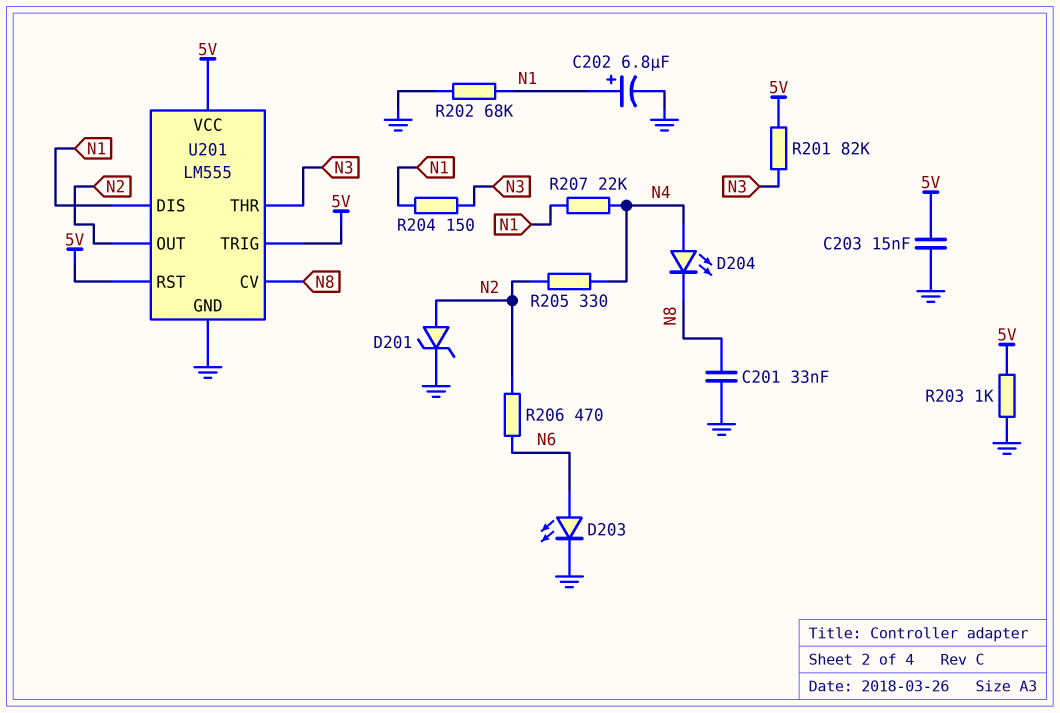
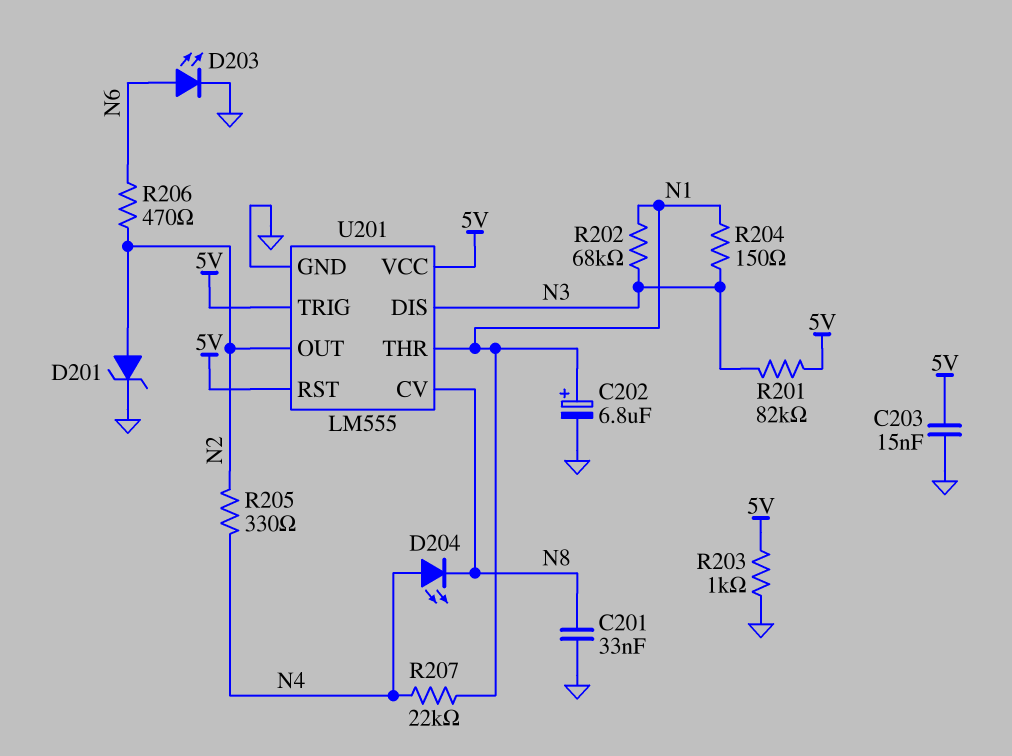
R202: 68k (GND, N1) -> 68k (N1, N3)
U201 pin DIS: N1 -> N3
U201 pin THR: N3 -> N1

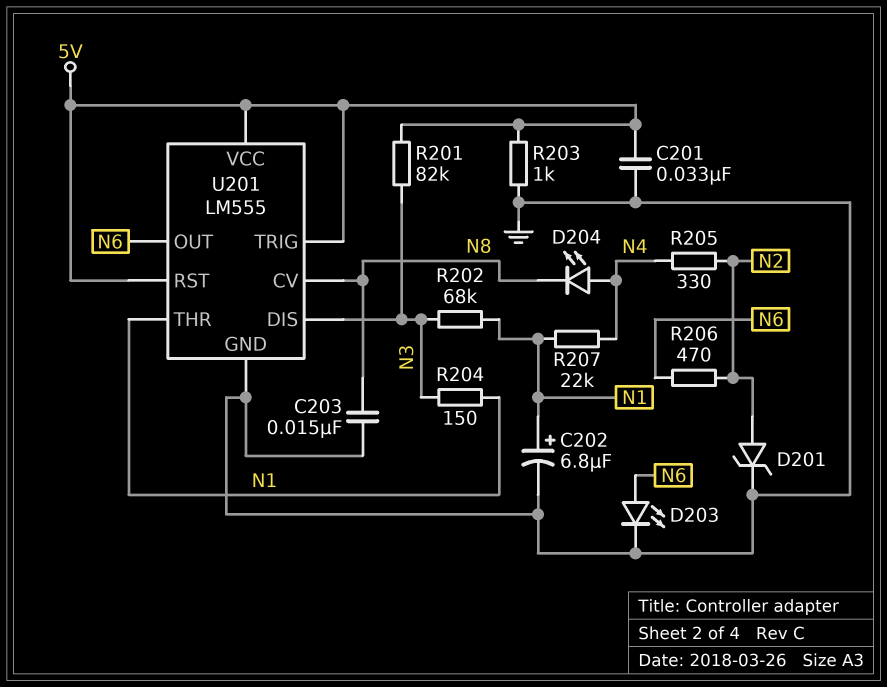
C201: 33nF (GND, N8) -> 33nF (5V, GND)
C203: 15nF (5V, GND) -> 15nF (GND, N8)
U201 pin OUT: N2 -> N6

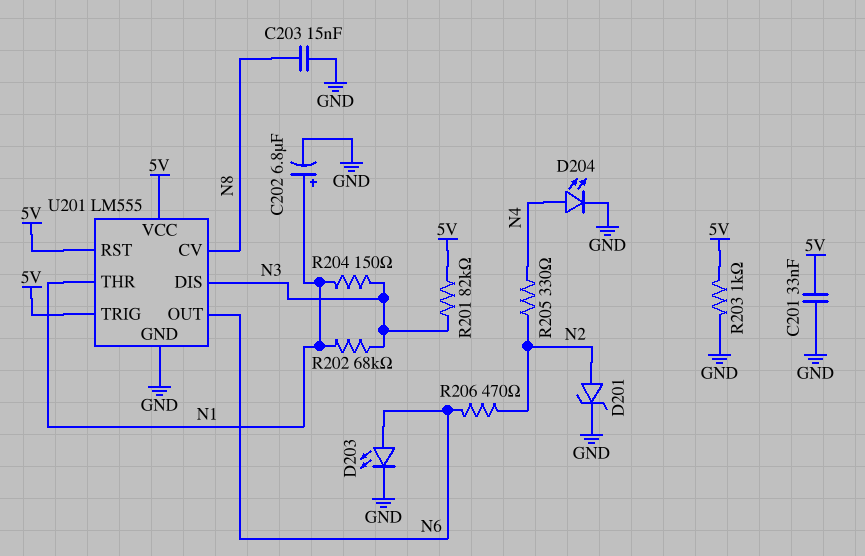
D204: LED (A N4, K N8) -> LED (A N4, K GND)
R207: 22k (N1, N4) -> none

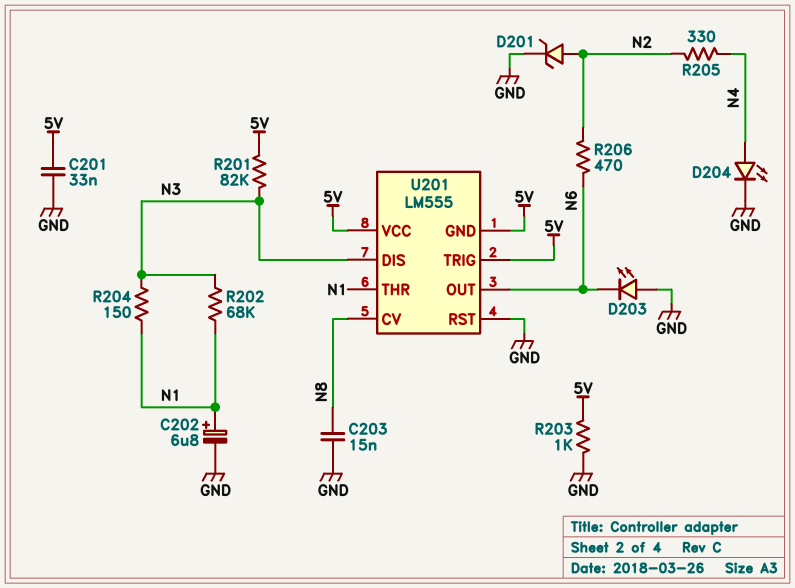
D203: LED (A N6, K GND) -> LED (A GND, K N6)
U201 pin GND: GND -> 5V
U201 pin RST: 5V -> GND

